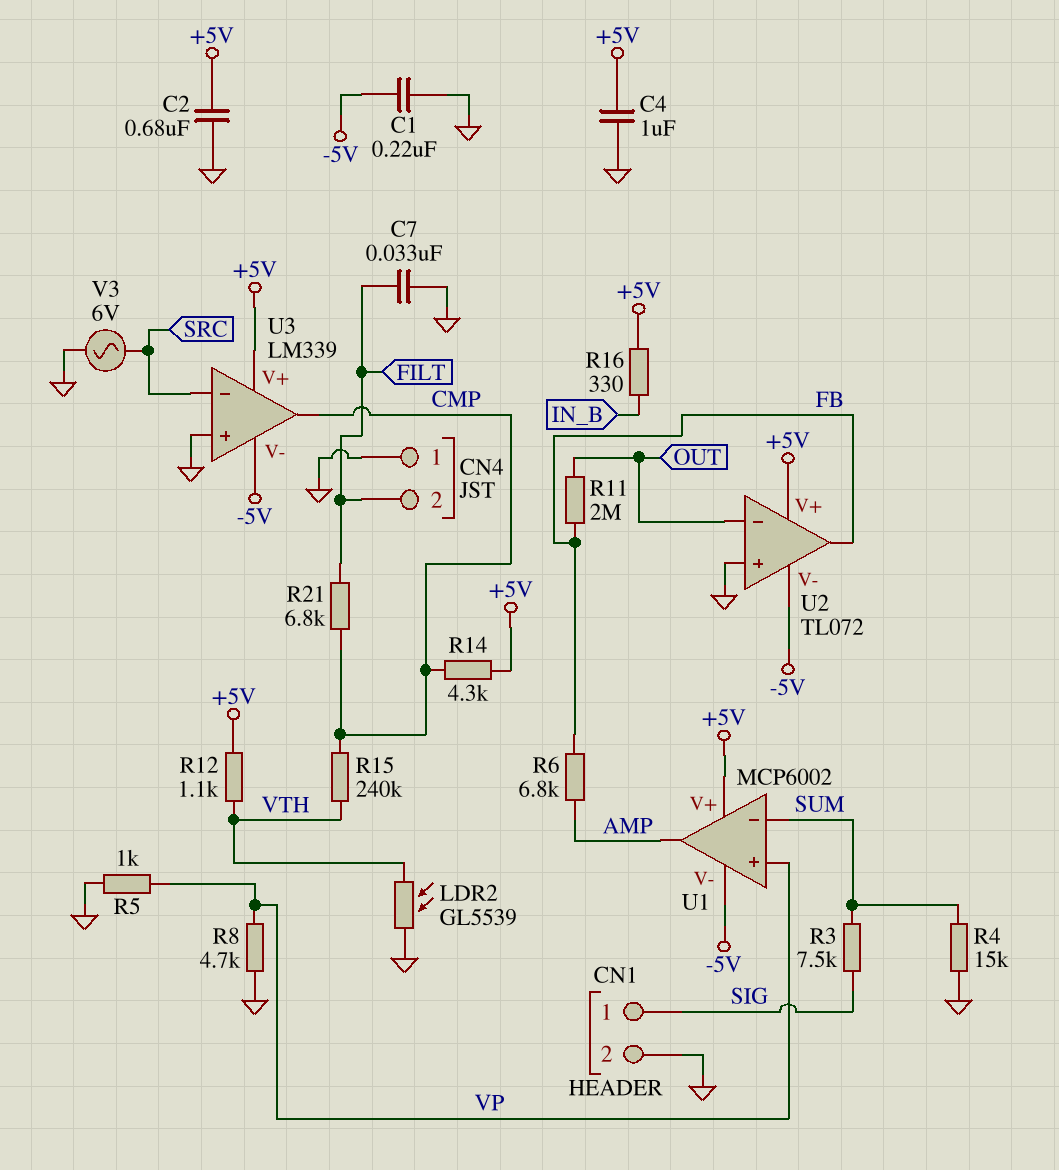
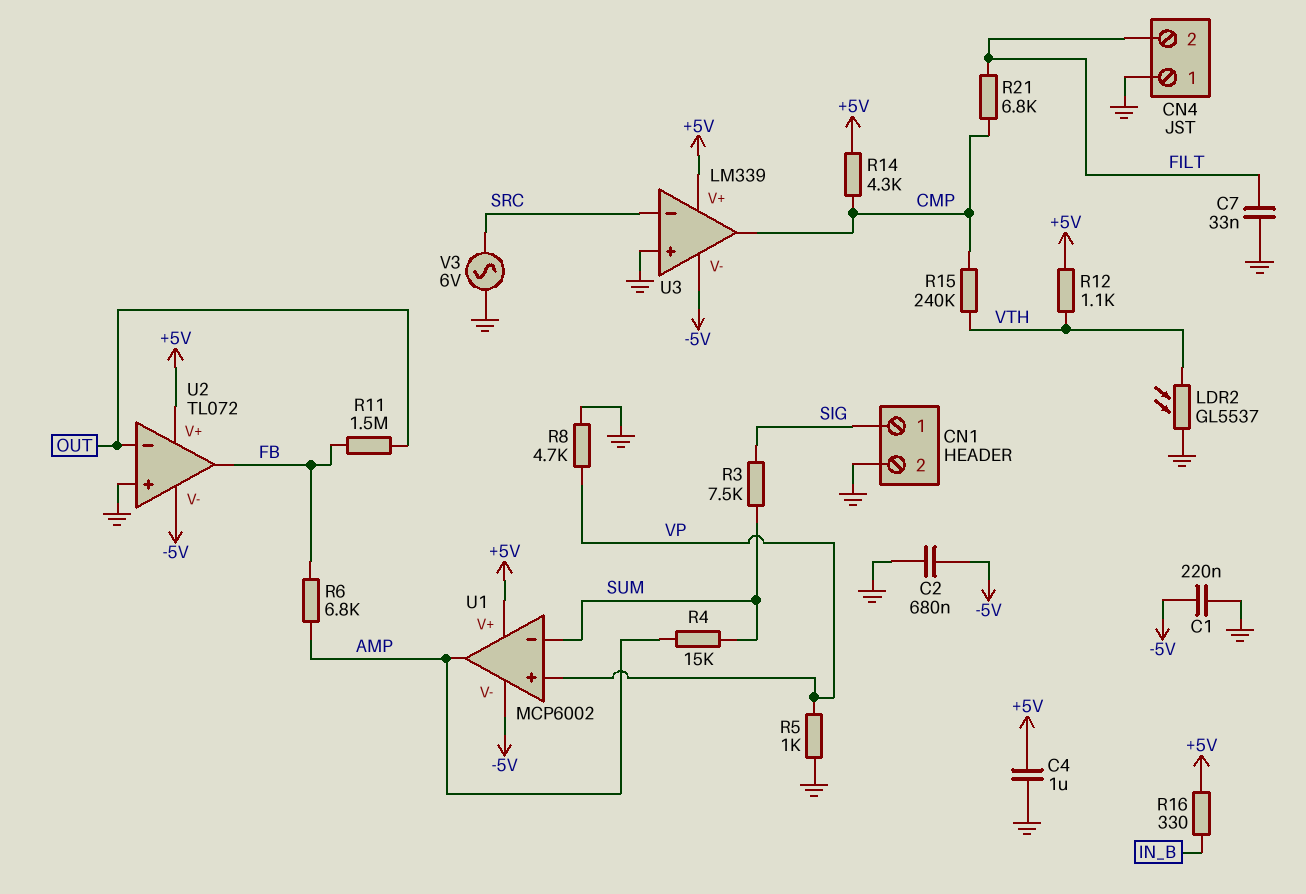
C2: 680nF (+5V, GND) -> 680nF (-5V, GND)
LDR2: GL5539 (GND, VTH) -> GL5537 (GND, VTH)
R4: 15k (GND, SUM) -> 15k (AMP, SUM)
R11: 2M (FB, OUT) -> 1.5M (FB, OUT)

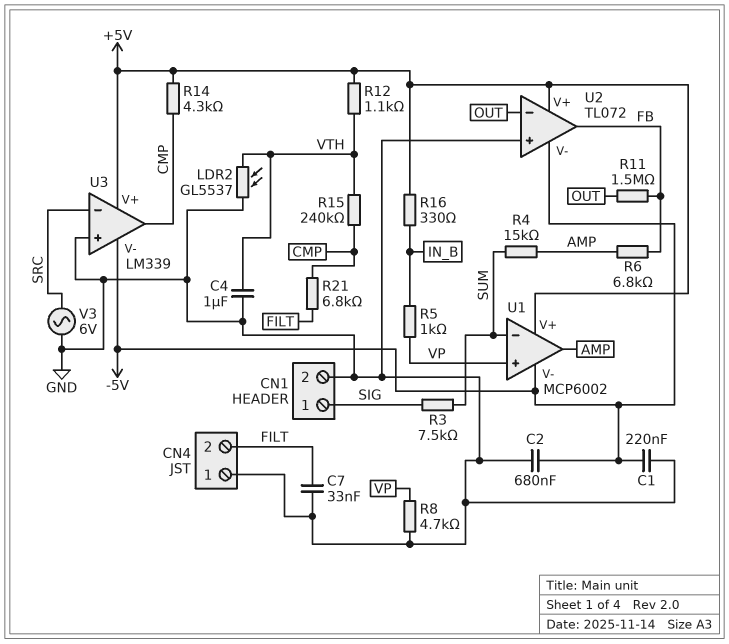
C4: 1uF (+5V, GND) -> 1uF (GND, VTH)
R5: 1k (GND, VP) -> 1k (IN_B, VP)

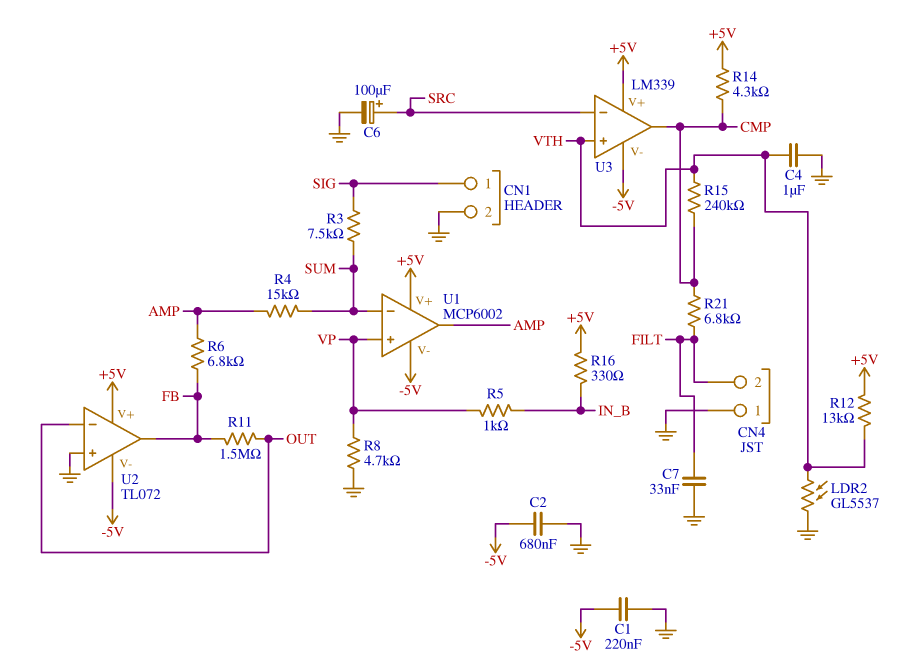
C6: none -> 100uF (plus SRC, minus GND)
R12: 1.1k (+5V, VTH) -> 13k (+5V, VTH)
U3 pin in+: GND -> VTH
V3: AC 6V (GND, SRC) -> none

